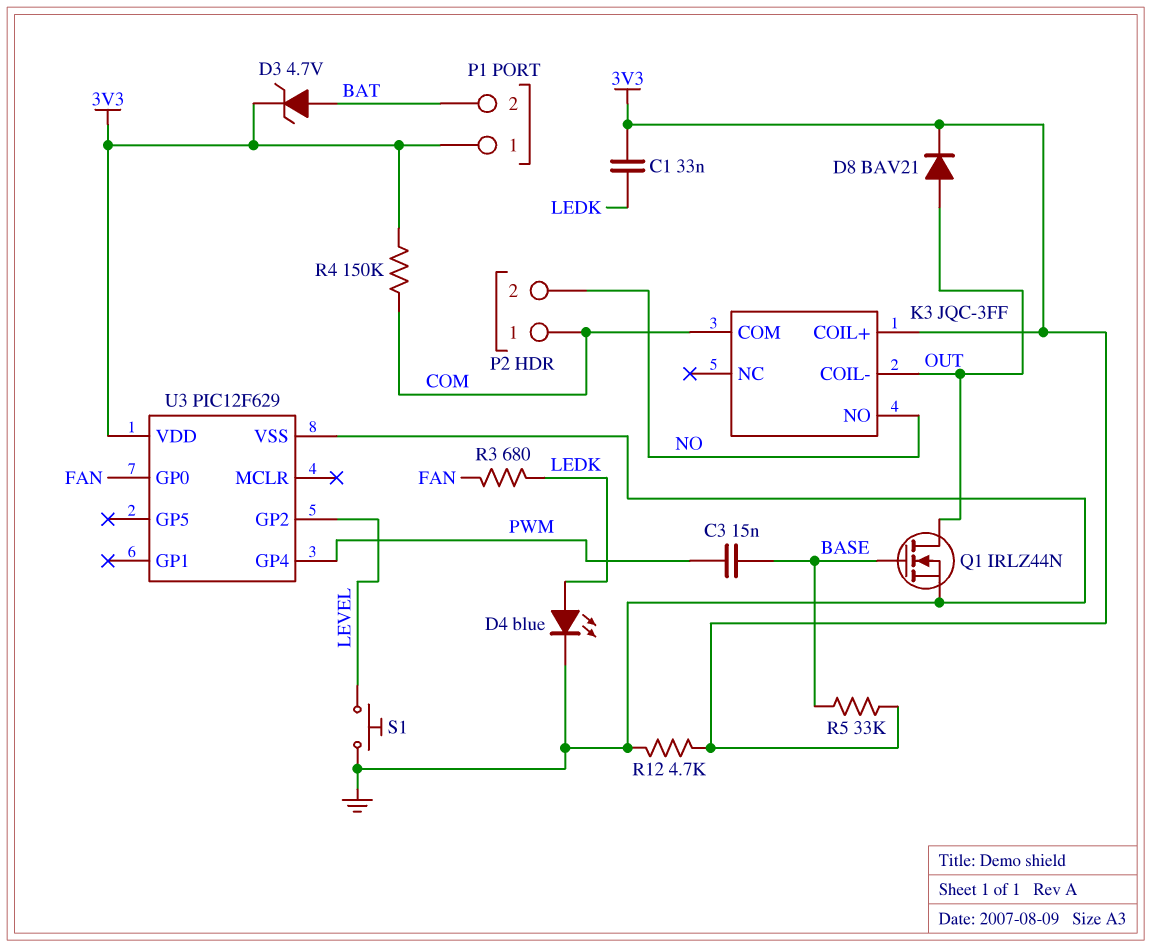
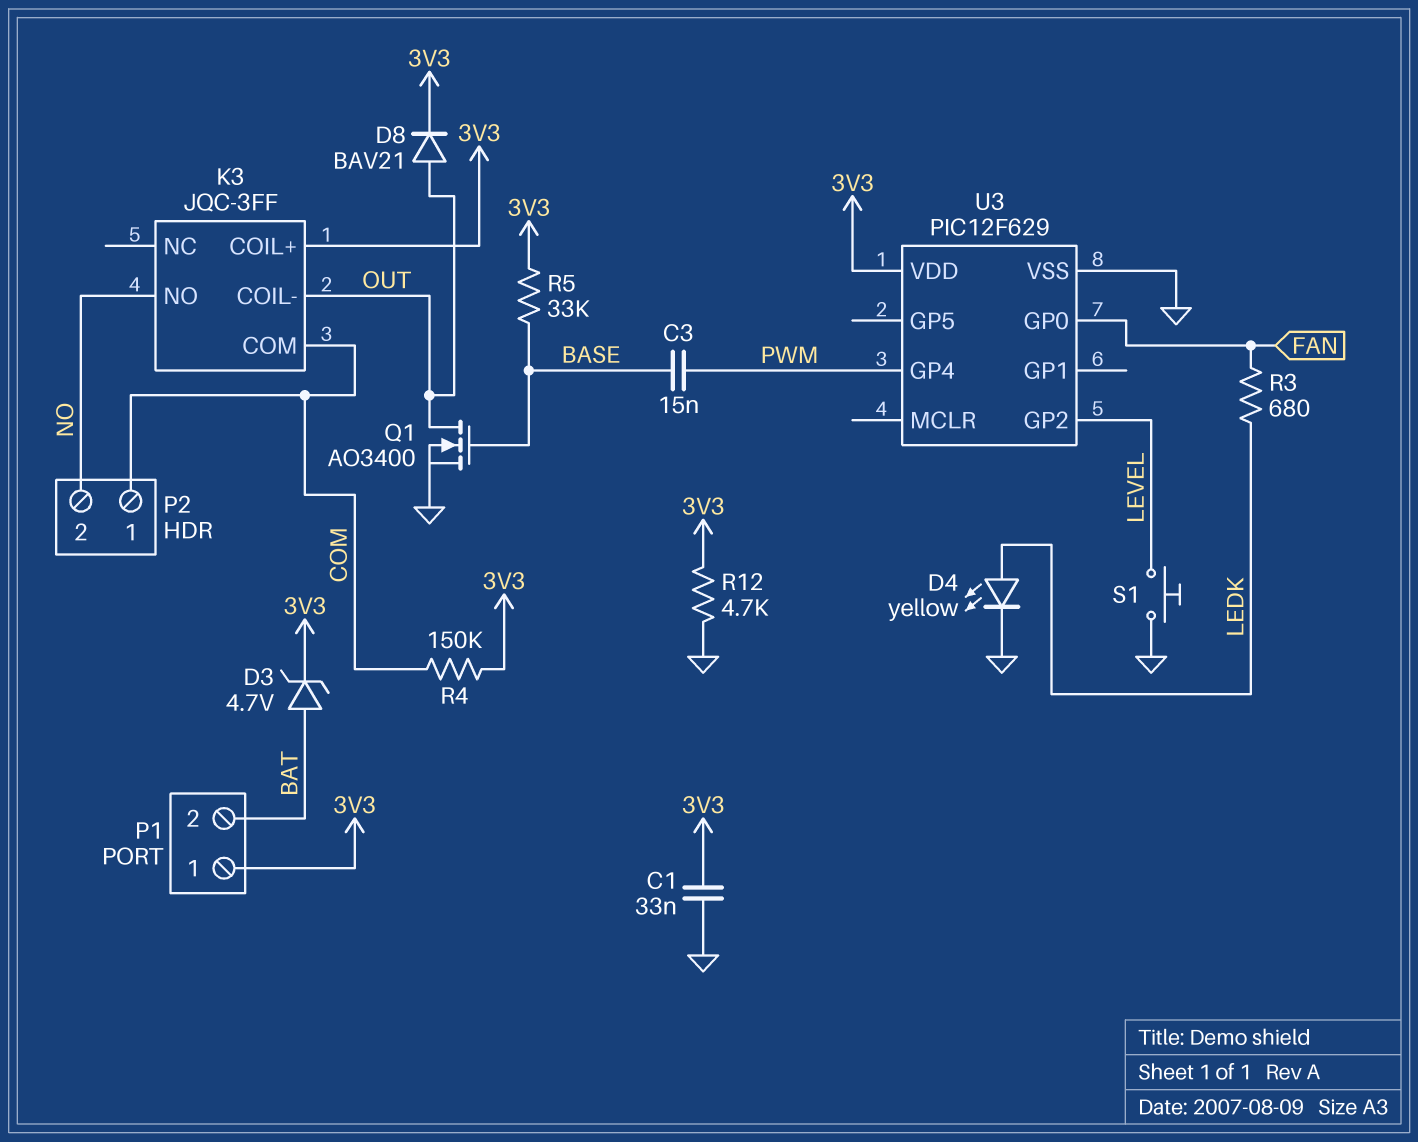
C1: 33nF (3V3, LEDK) -> 33nF (3V3, GND)
D4: LED blue (A LEDK, K GND) -> LED yellow (A LEDK, K GND)
Q1: NMOS IRLZ44N (G BASE, D OUT, S GND) -> NMOS AO3400 (G BASE, D OUT, S GND)

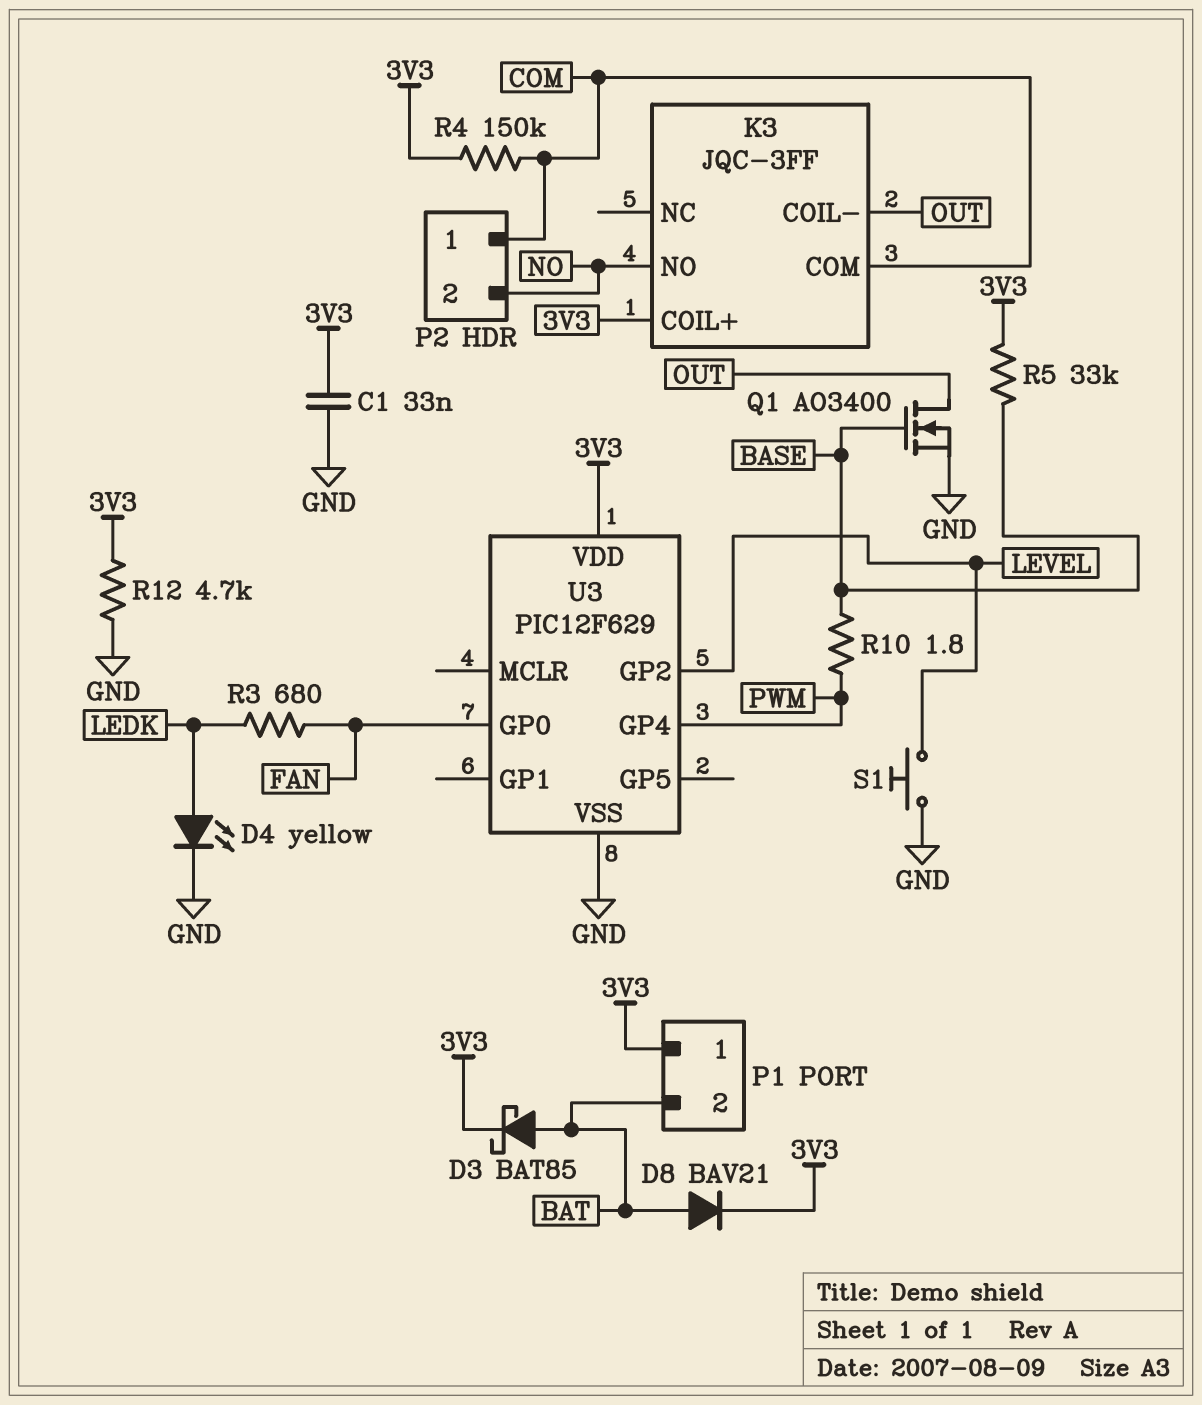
C3: 15nF (BASE, PWM) -> none
D3: zener 4.7V (A BAT, K 3V3) -> schottky BAT85 (A BAT, K 3V3)
D8: diode BAV21 (A OUT, K 3V3) -> diode BAV21 (A BAT, K 3V3)
R10: none -> 1.8 (BASE, PWM)

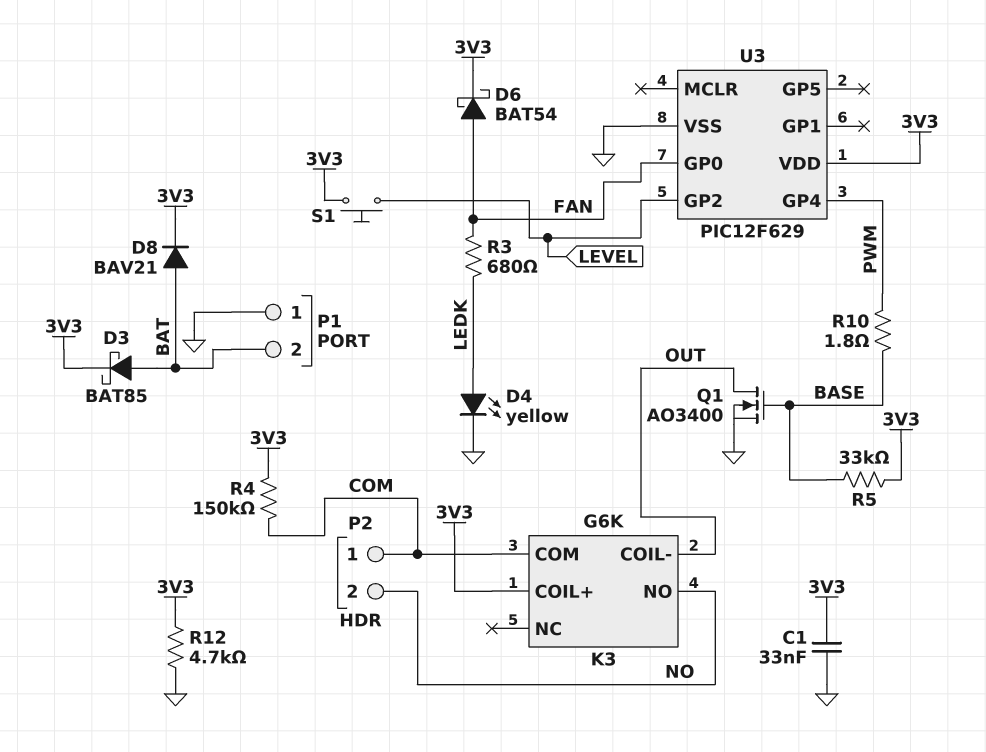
D6: none -> schottky BAT54 (A FAN, K 3V3)
K3: JQC-3FF -> G6K
P1 pin 1: 3V3 -> GND
S1: button (GND, LEVEL) -> button (3V3, LEVEL)

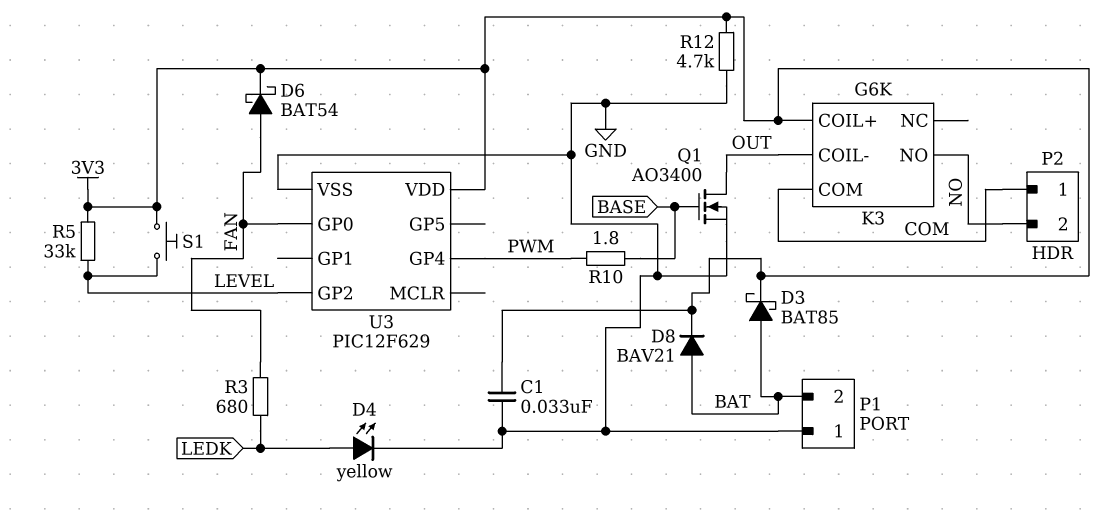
R4: 150k (3V3, COM) -> none
R5: 33k (3V3, BASE) -> 33k (3V3, LEVEL)

